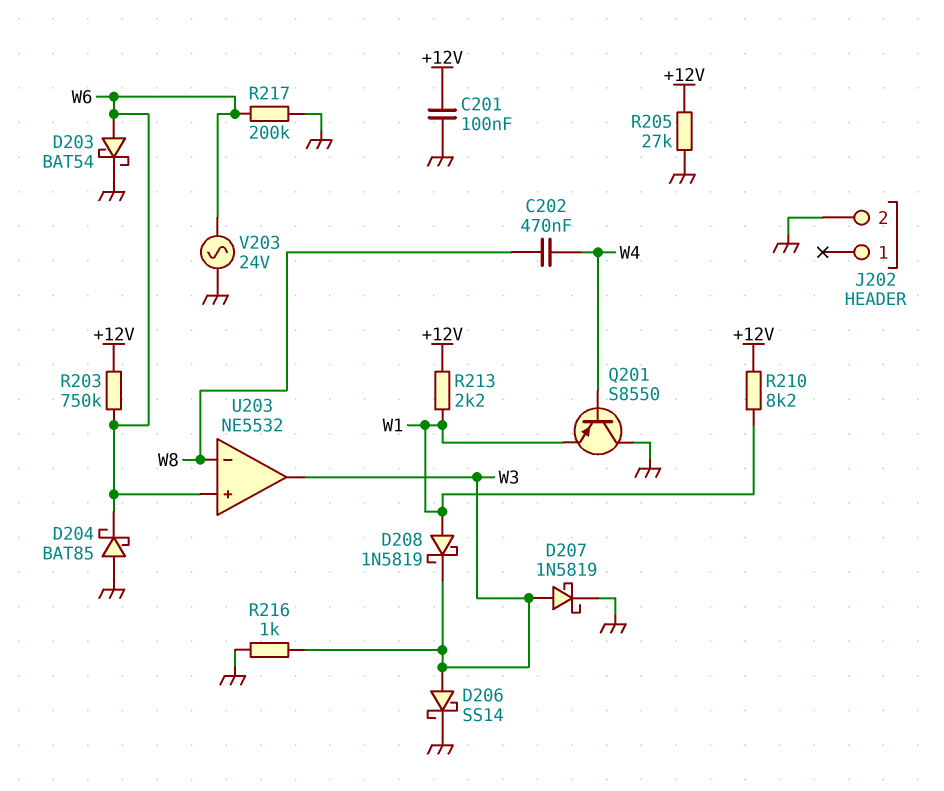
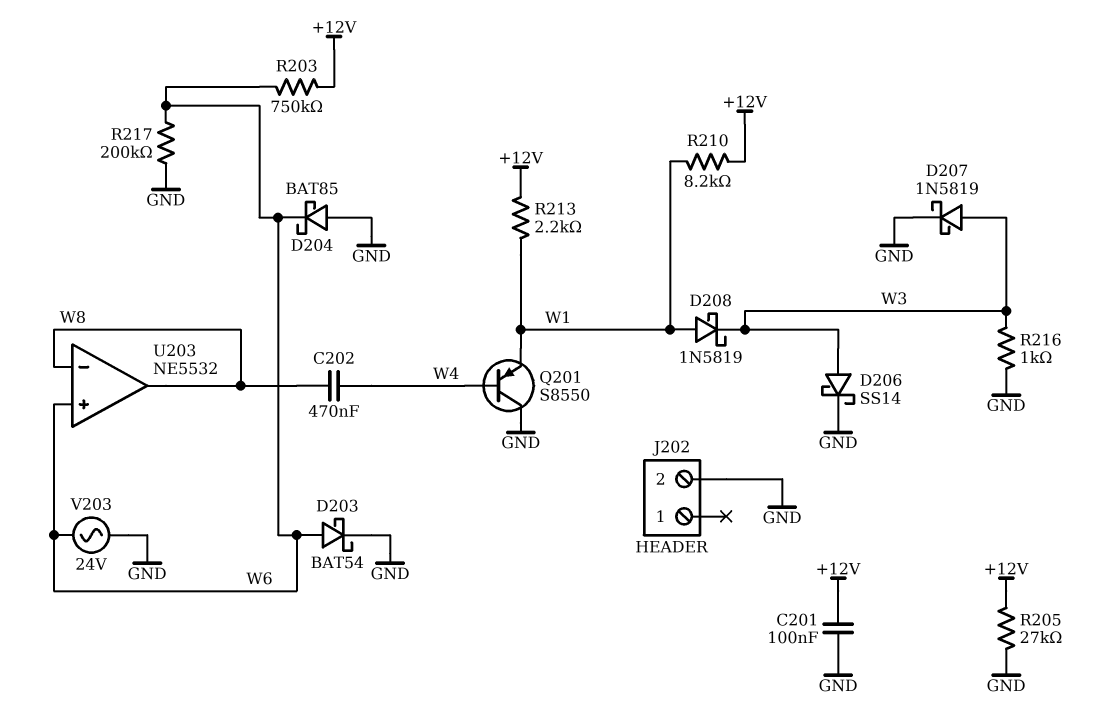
U203 pin out: W3 -> W8

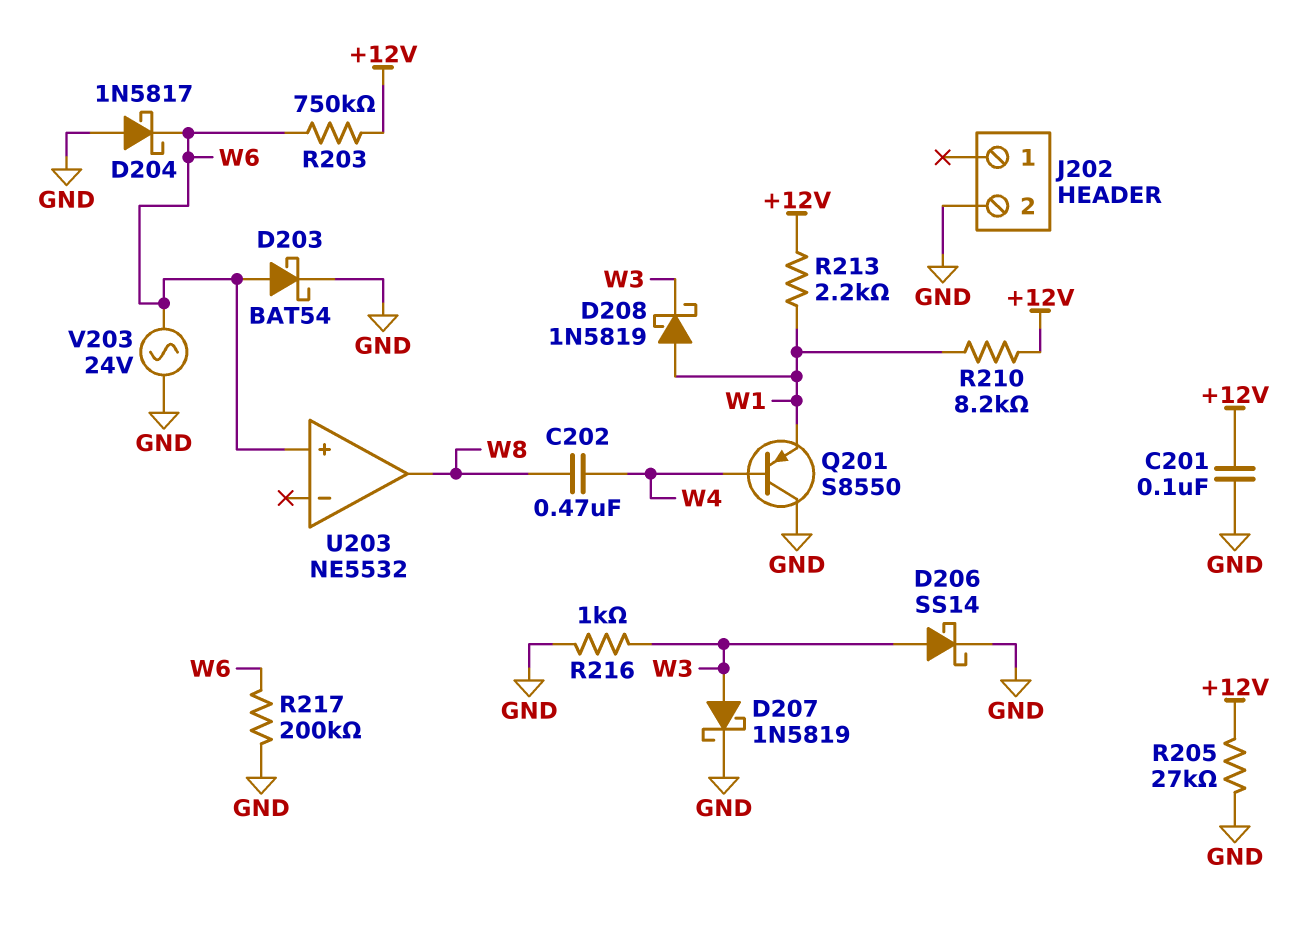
D204: schottky BAT85 (A GND, K W6) -> schottky 1N5817 (A GND, K W6)
U203 pin in-: W8 -> none

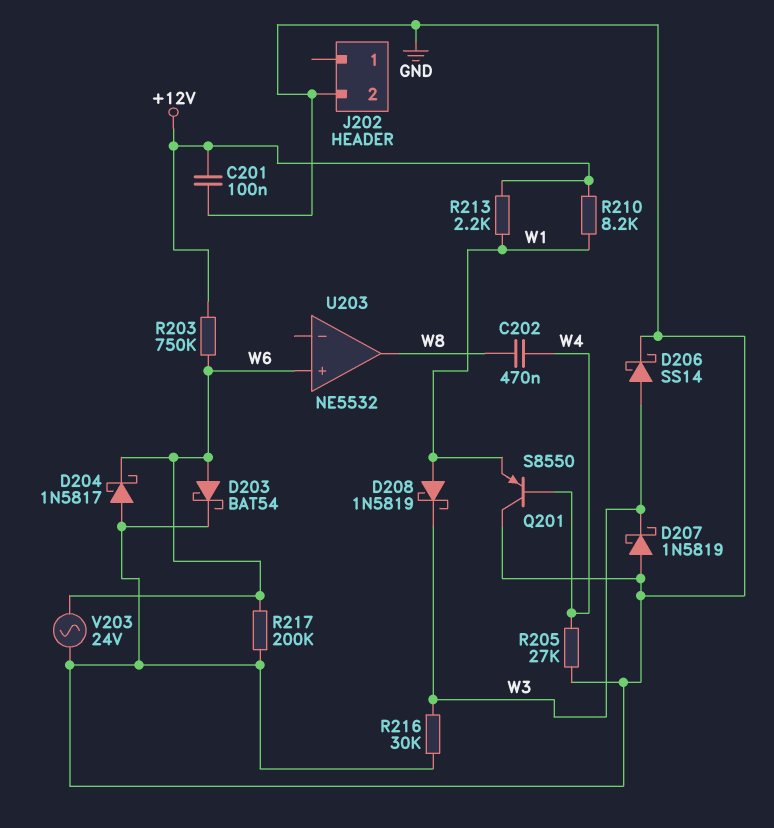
D207: schottky 1N5819 (A W3, K GND) -> schottky 1N5819 (A GND, K W3)
R205: 27k (+12V, GND) -> 27k (GND, W4)
R216: 1k (GND, W3) -> 30k (GND, W3)

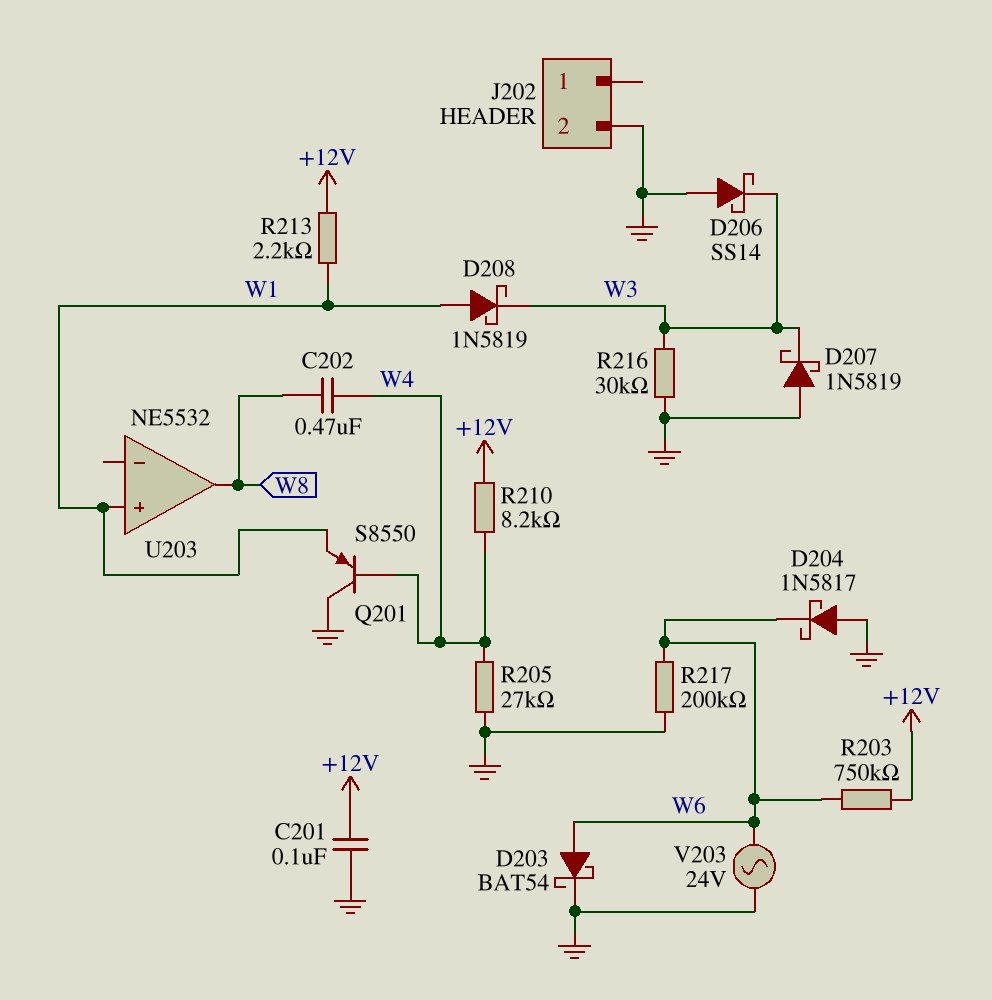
D206: schottky SS14 (A W3, K GND) -> schottky SS14 (A GND, K W3)
R210: 8.2k (+12V, W1) -> 8.2k (+12V, W4)
U203 pin in+: W6 -> W1

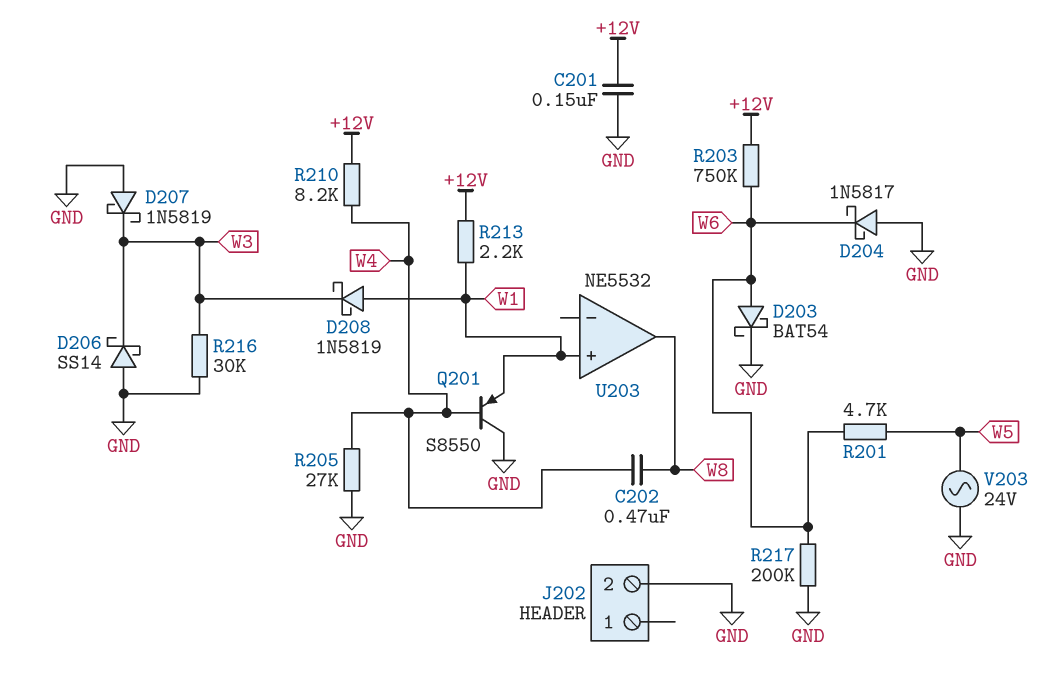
C201: 100nF (+12V, GND) -> 150nF (+12V, GND)
R201: none -> 4.7k (W5, W6)
V203: AC 24V (GND, W6) -> AC 24V (GND, W5)

